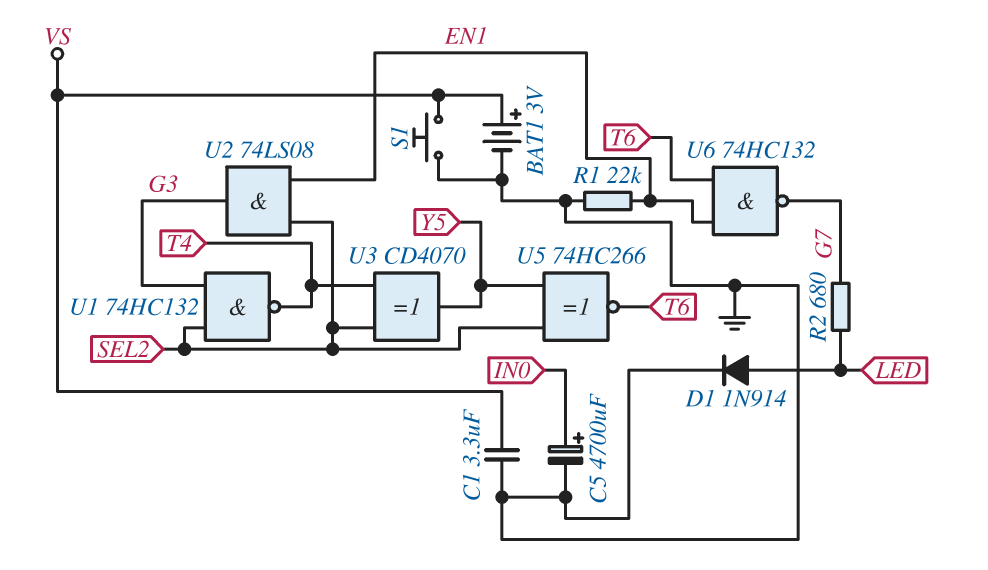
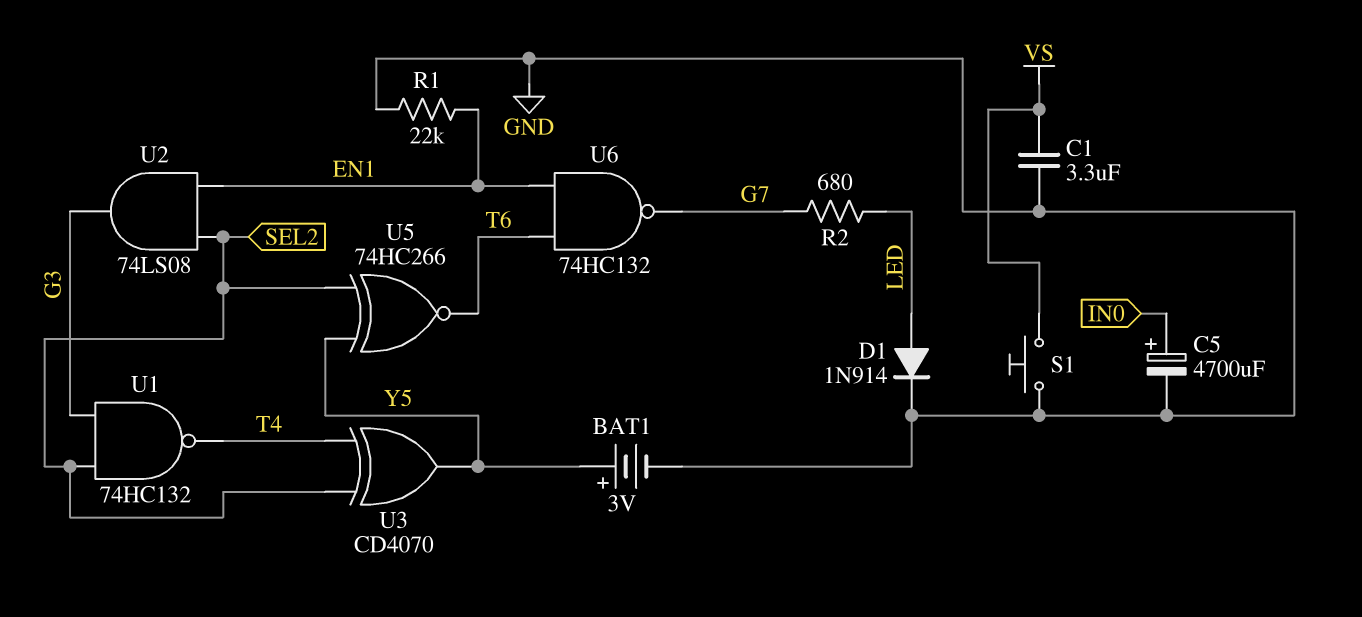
BAT1: 3V (plus VS, minus GND) -> 3V (plus Y5, minus GND)

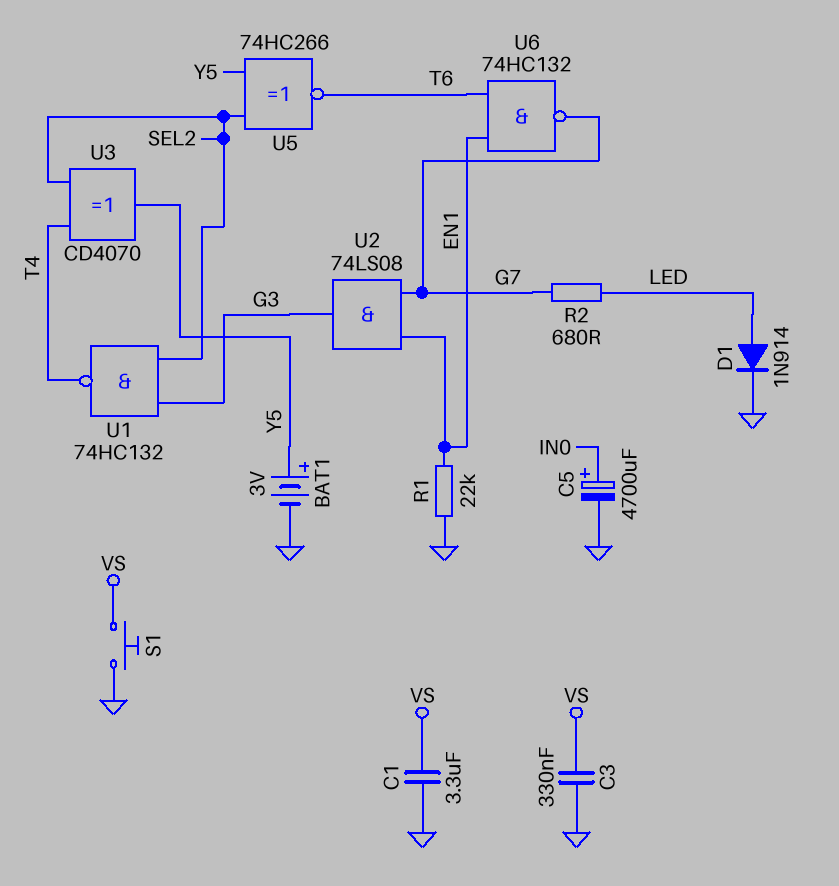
C3: none -> 330nF (GND, VS)
U2: AND 74LS08 (in EN1, in SEL2, out G3) -> AND 74LS08 (in EN1, in G7, out G3)

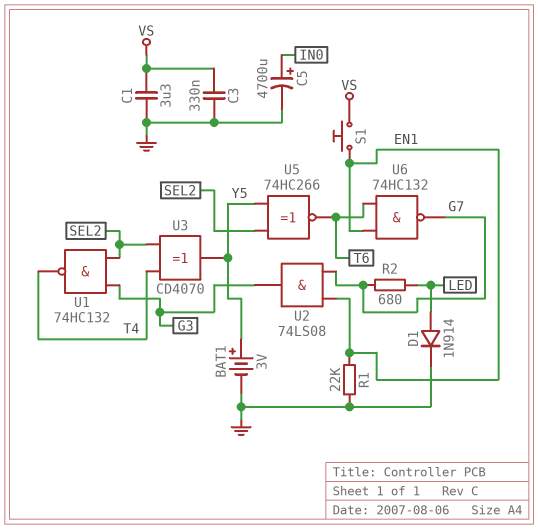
S1: button (GND, VS) -> button (EN1, VS)

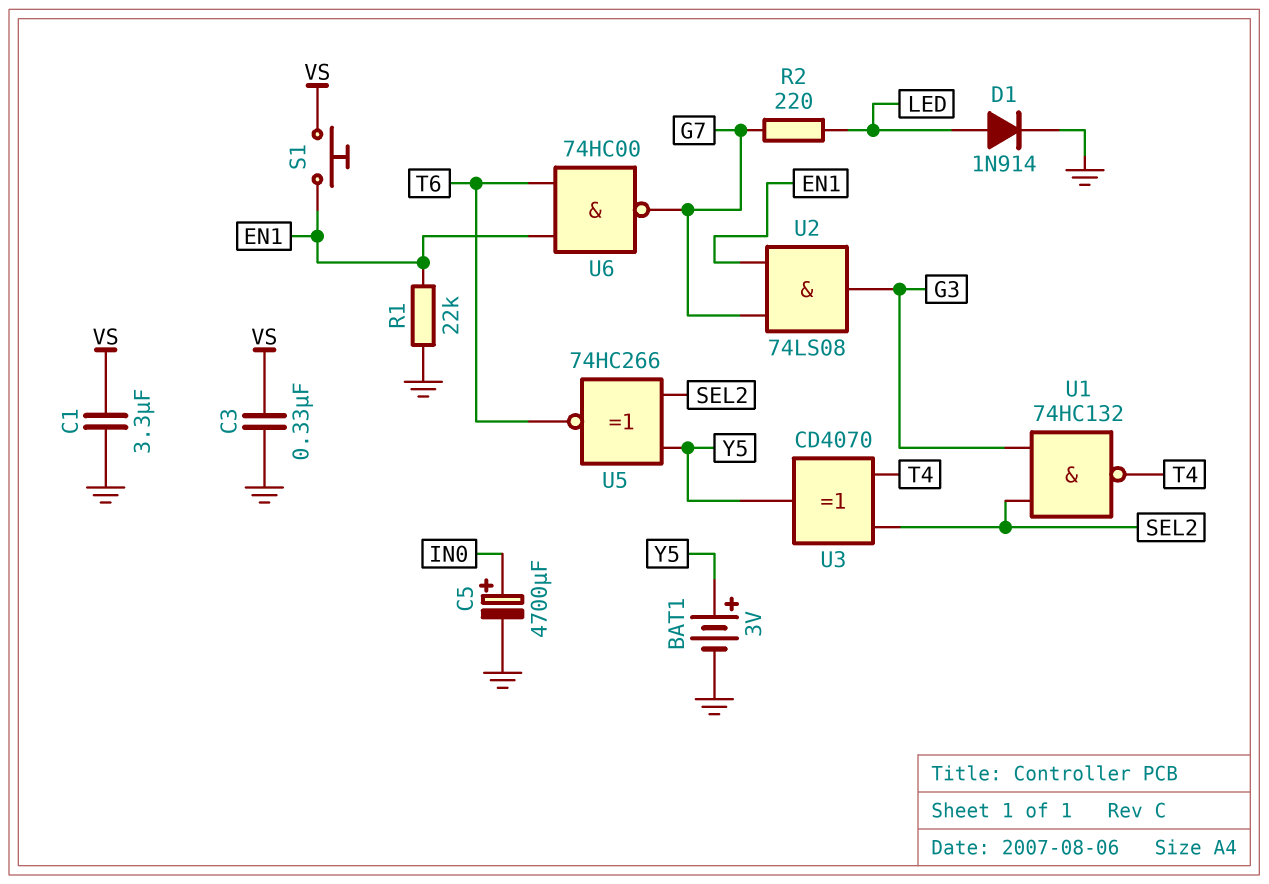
R2: 680 (G7, LED) -> 220 (G7, LED)
U6: NAND 74HC132 (in EN1, in T6, out G7) -> NAND 74HC00 (in EN1, in T6, out G7)

